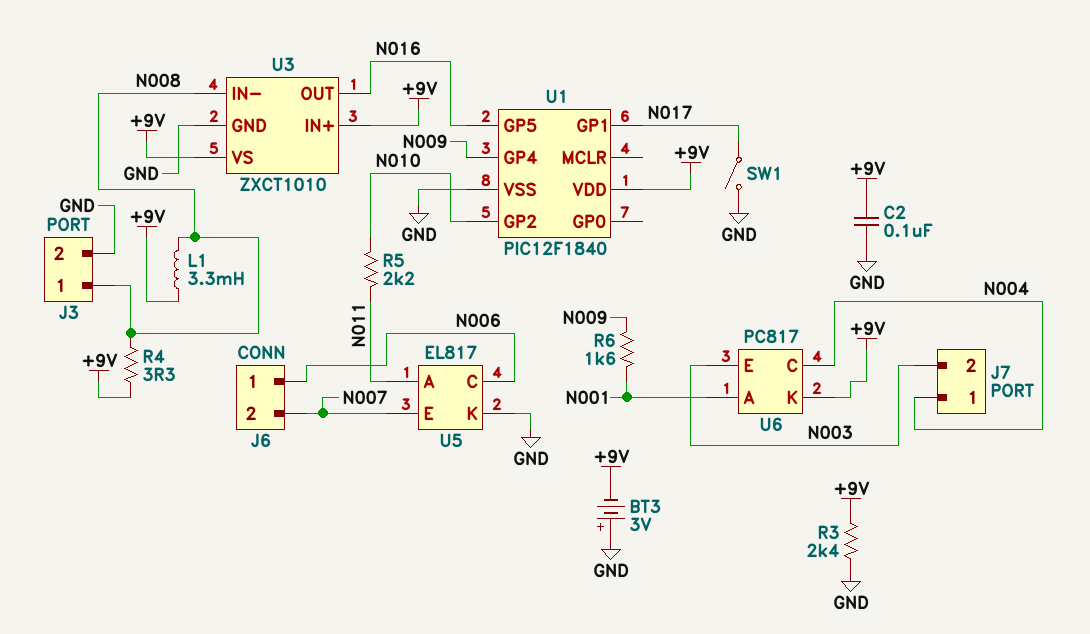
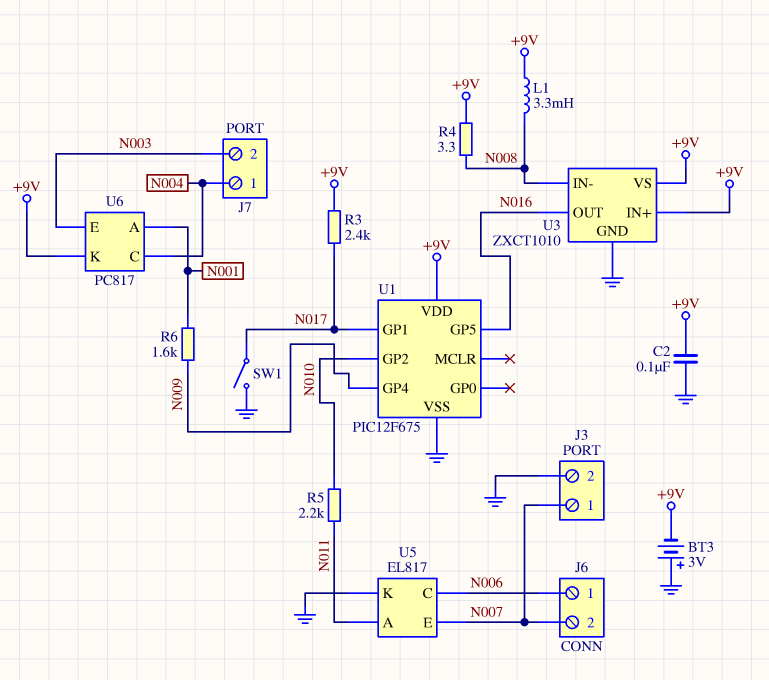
J3 pin 1: N008 -> N007
R3: 2.4k (+9V, GND) -> 2.4k (+9V, N017)
U1: PIC12F1840 -> PIC12F675

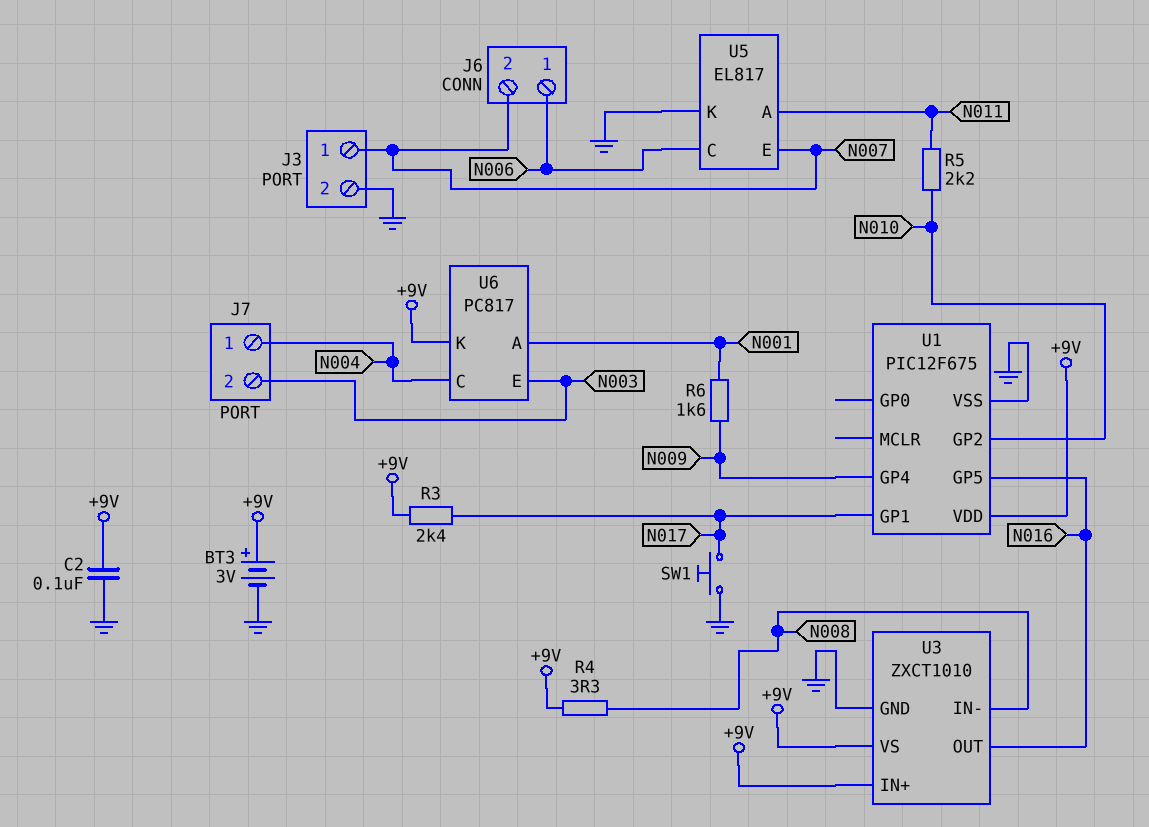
BT3: 3V (plus GND, minus +9V) -> 3V (plus +9V, minus GND)
L1: 3.3mH (+9V, N008) -> none
SW1: switch (GND, N017) -> button (GND, N017)

